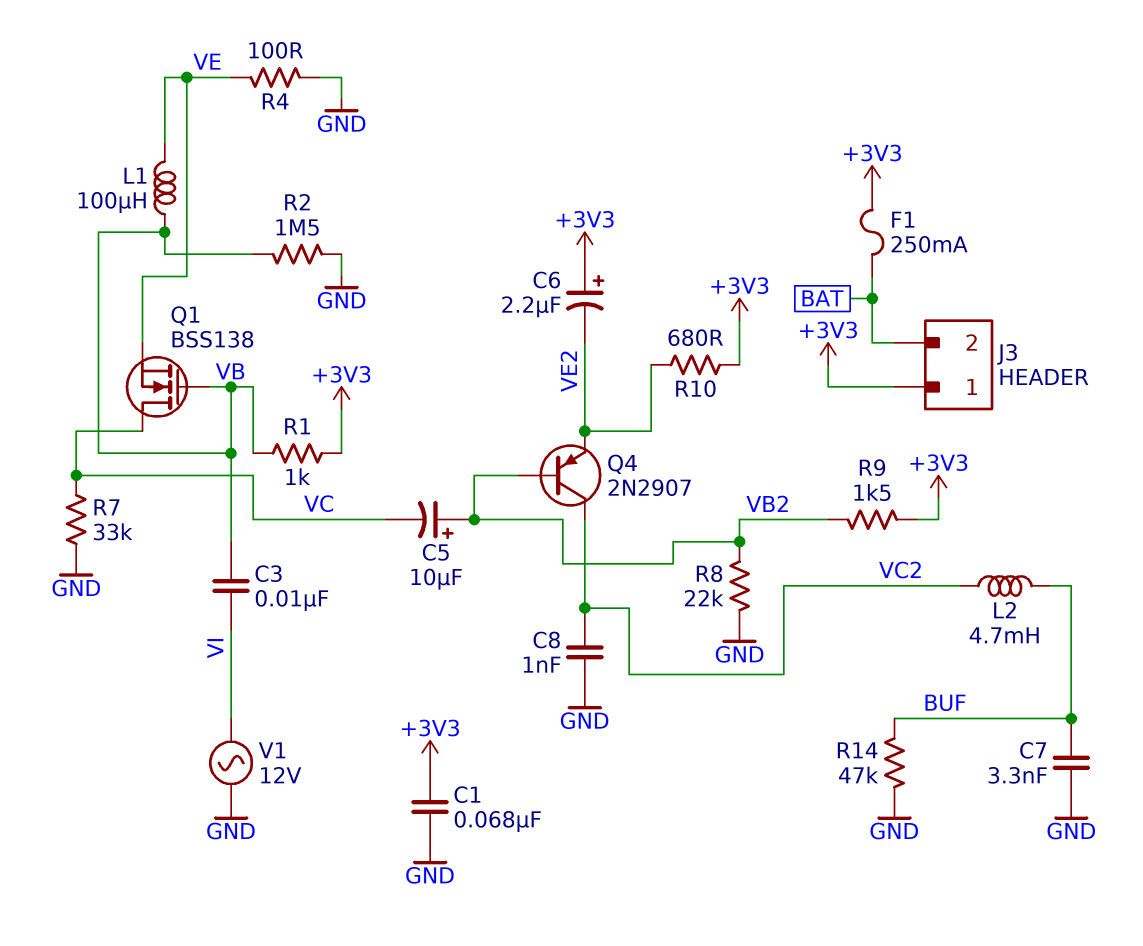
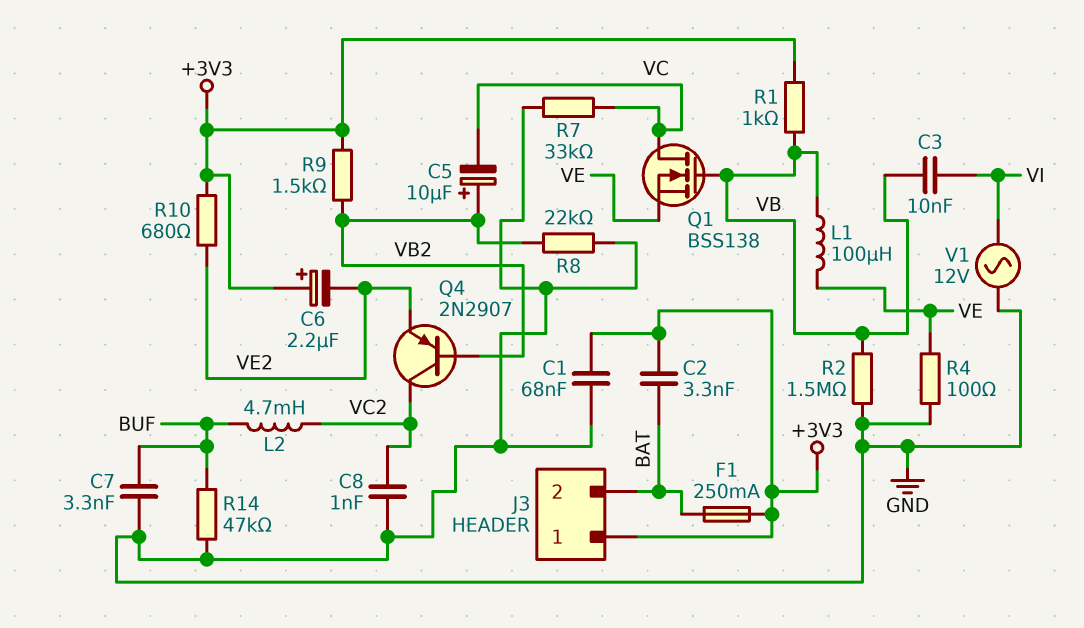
C2: none -> 3.3nF (+3V3, BAT)

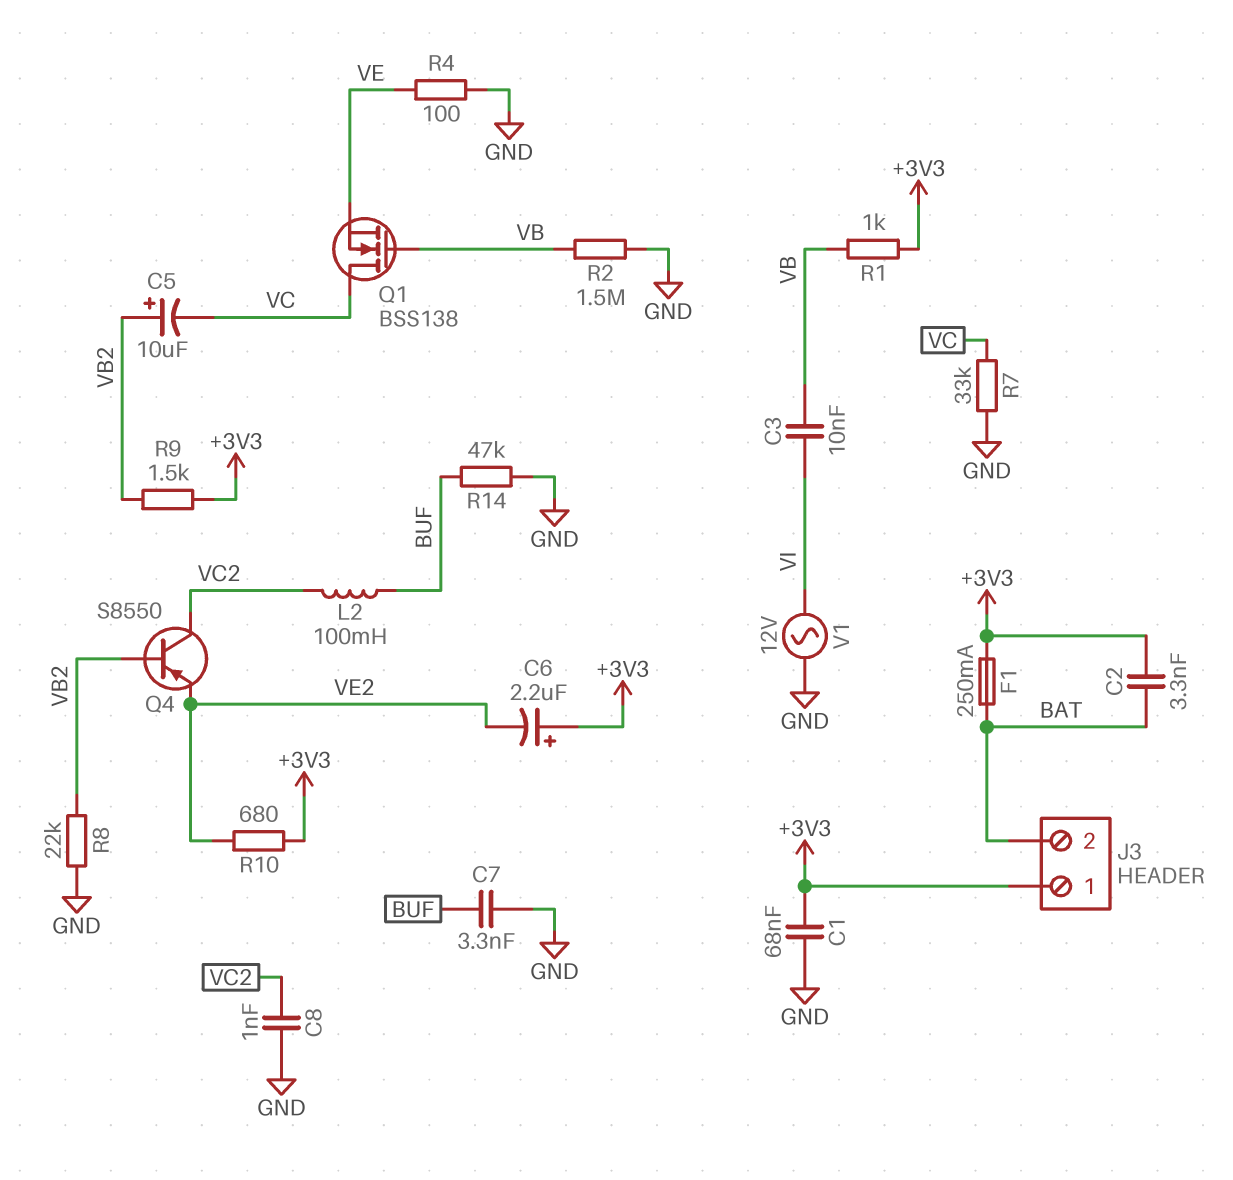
L1: 100uH (VB, VE) -> none
L2: 4.7mH (BUF, VC2) -> 100mH (BUF, VC2)
Q4: PNP 2N2907 (B VB2, C VC2, E VE2) -> PNP S8550 (B VB2, C VC2, E VE2)

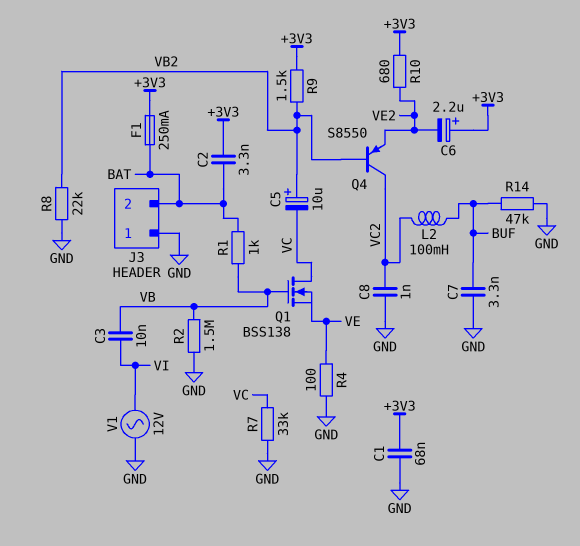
J3 pin 1: +3V3 -> GND
R1: 1k (+3V3, VB) -> 1k (BAT, VB)

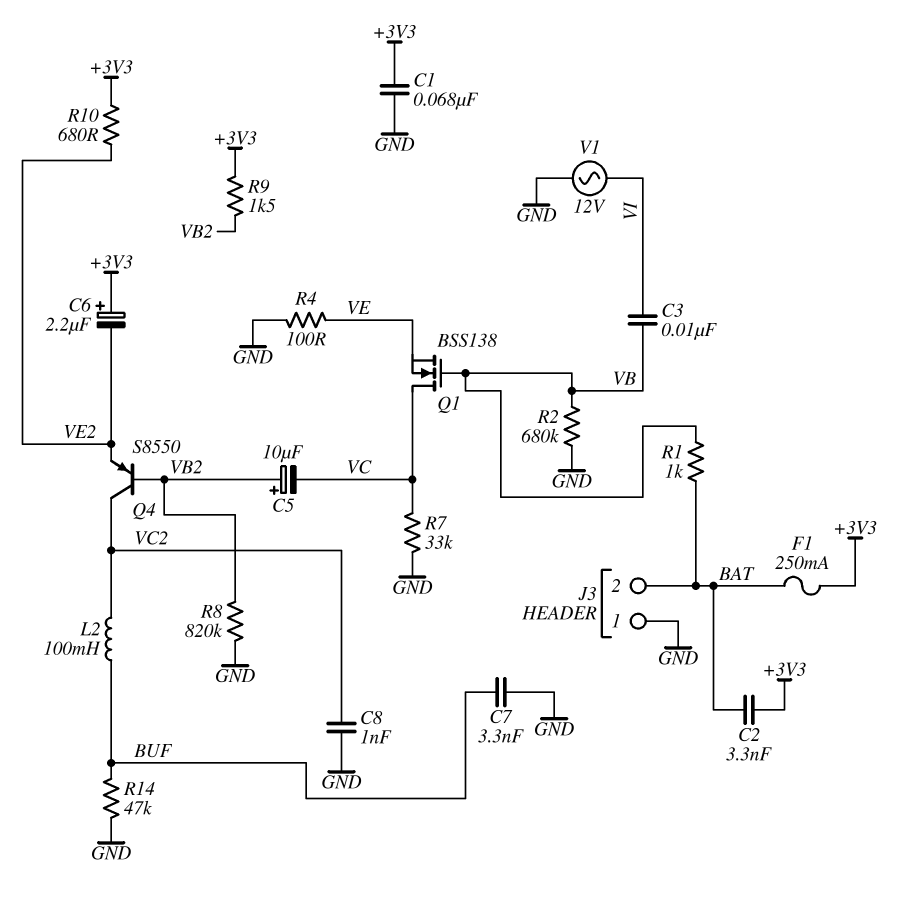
R2: 1.5M (GND, VB) -> 680k (GND, VB)
R8: 22k (GND, VB2) -> 820k (GND, VB2)

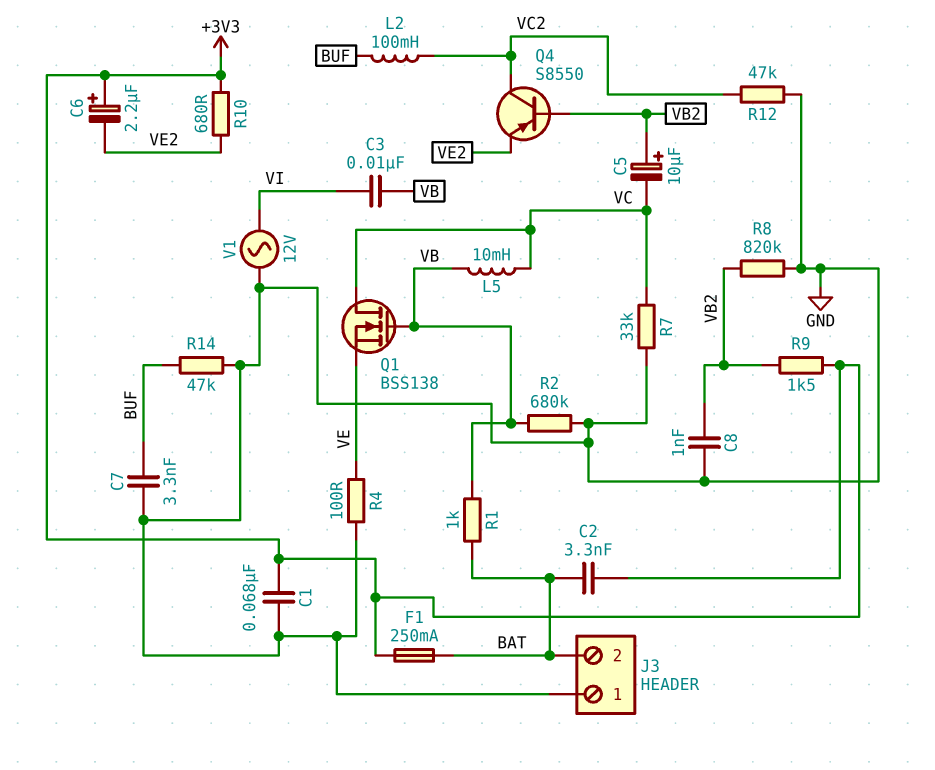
C8: 1nF (GND, VC2) -> 1nF (GND, VB2)
L5: none -> 10mH (VB, VC)
R12: none -> 47k (GND, VC2)

